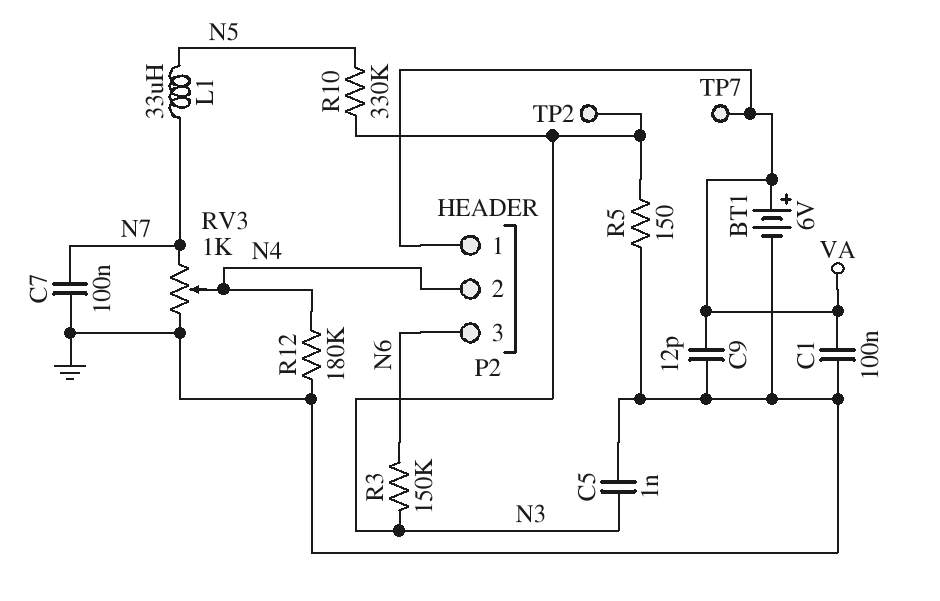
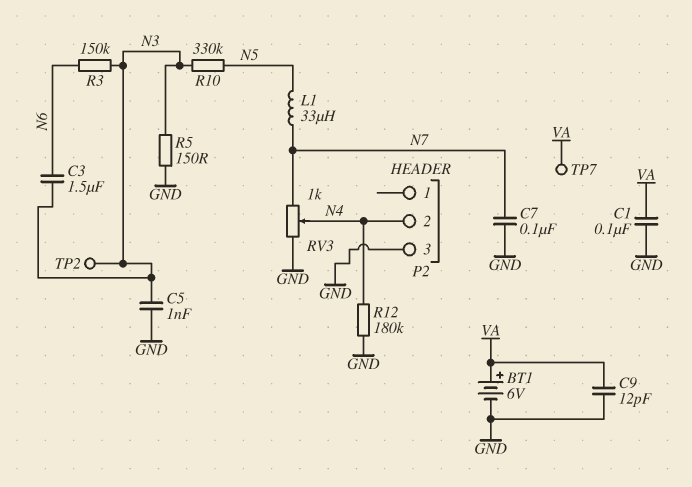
C3: none -> 1.5uF (N3, N6)
P2 pin 1: VA -> none
P2 pin 3: N6 -> GND

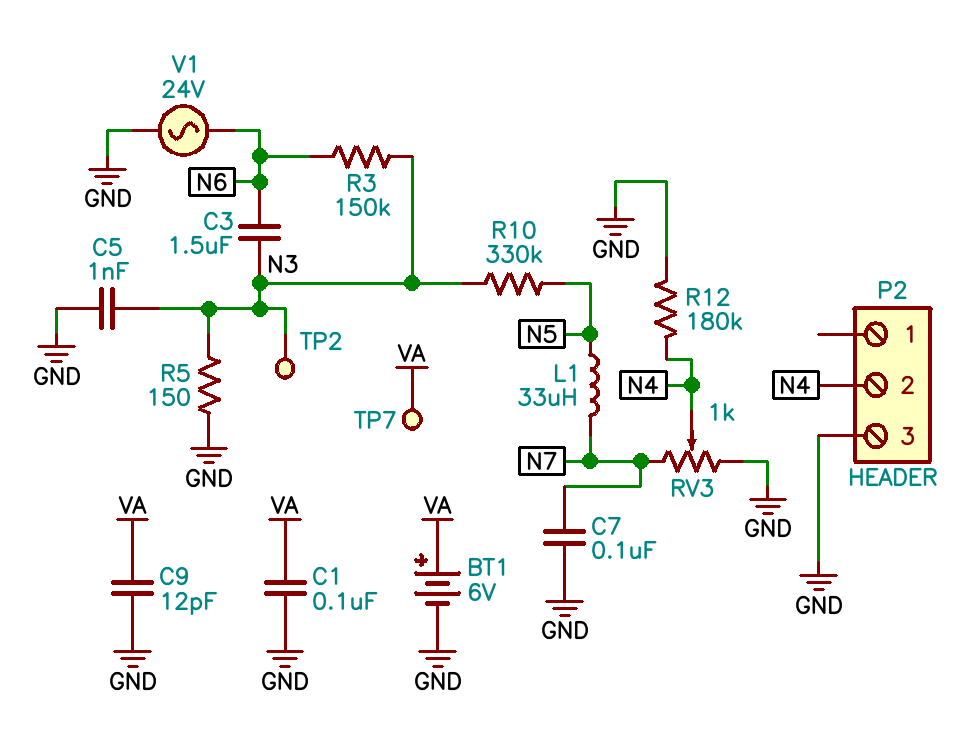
V1: none -> AC 24V (GND, N6)

